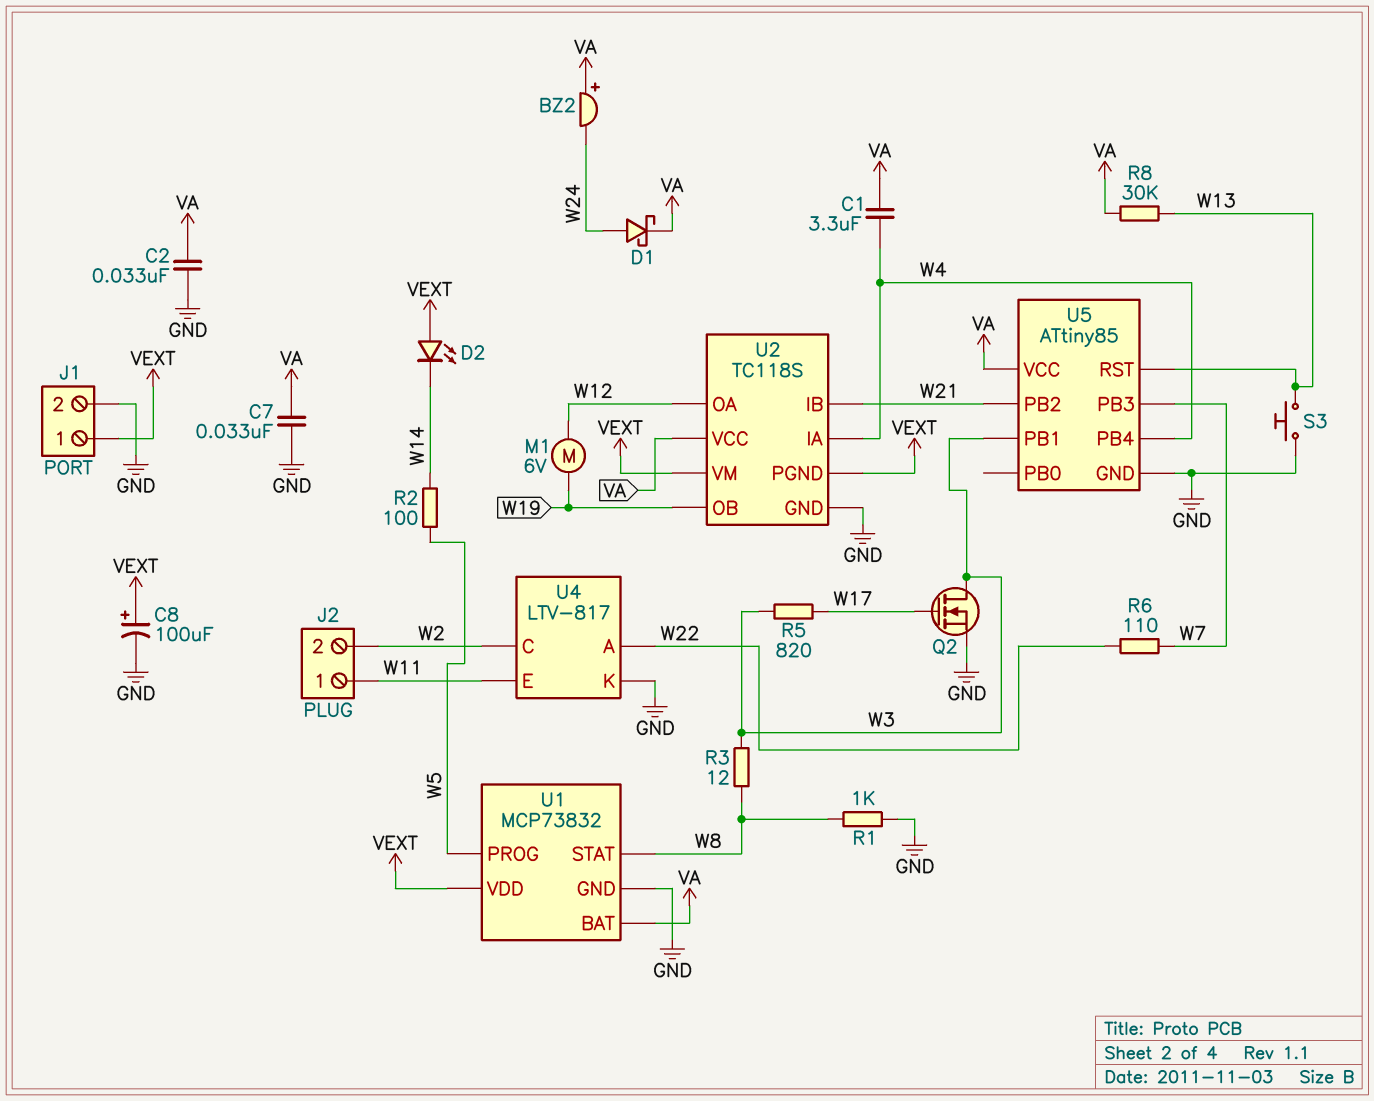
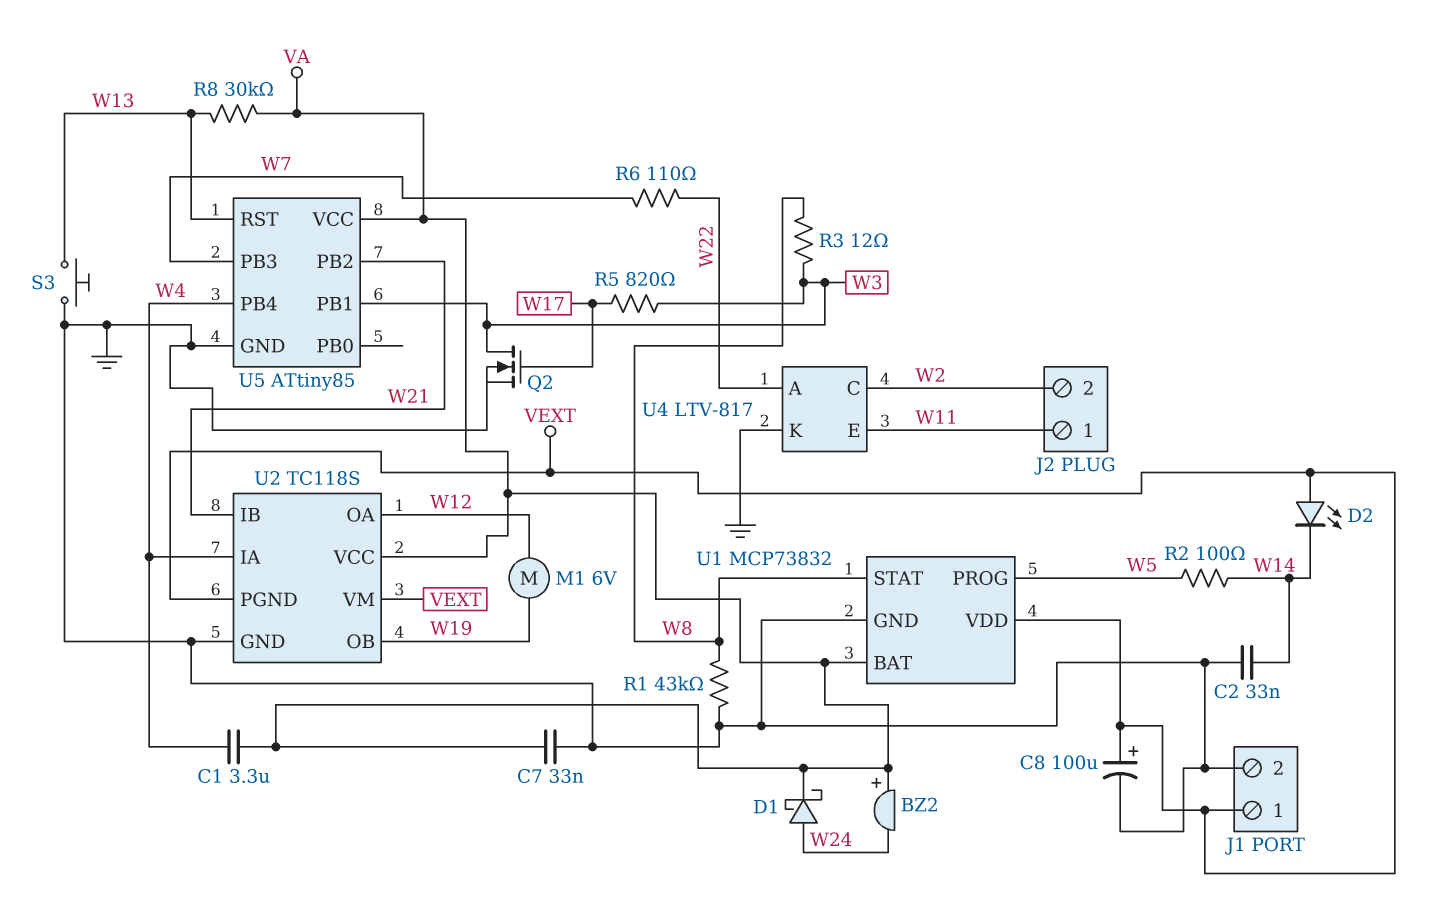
C2: 33nF (GND, VA) -> 33nF (GND, W14)
R1: 1k (GND, W8) -> 43k (GND, W8)

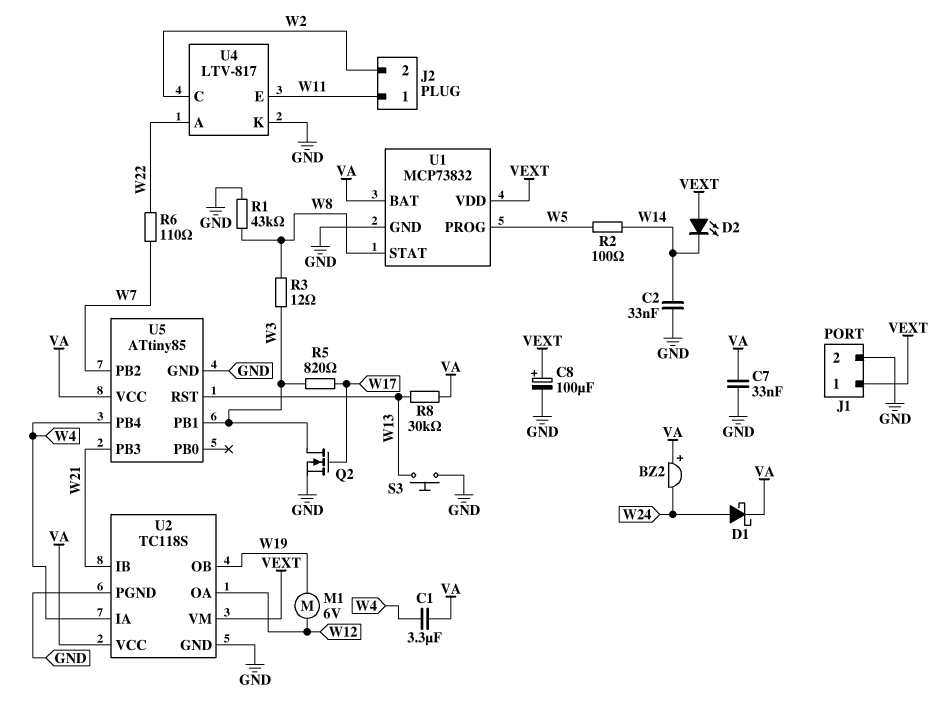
U2 pin PGND: VEXT -> GND
U5 pin PB2: W21 -> W7
U5 pin PB3: W7 -> W21

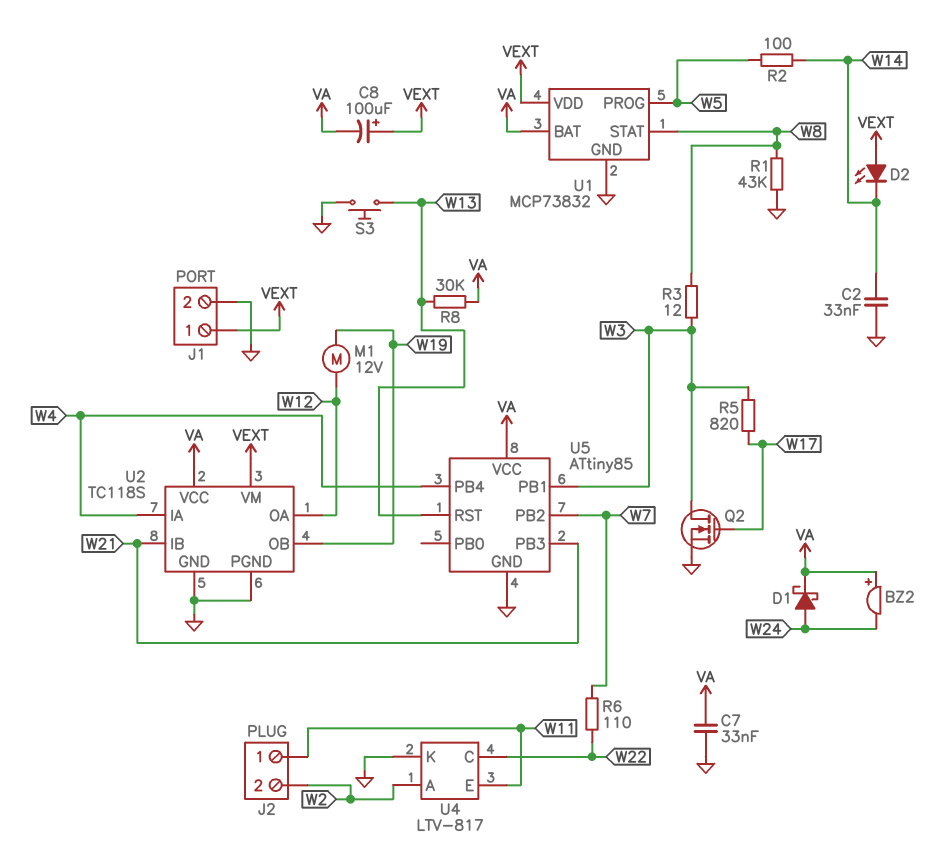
C1: 3.3uF (VA, W4) -> none
C8: 100uF (plus VEXT, minus GND) -> 100uF (plus VEXT, minus VA)
M1: motor 6V (W12, W19) -> motor 12V (W12, W19)
U4 pin A: W22 -> W2
U4 pin C: W2 -> W22

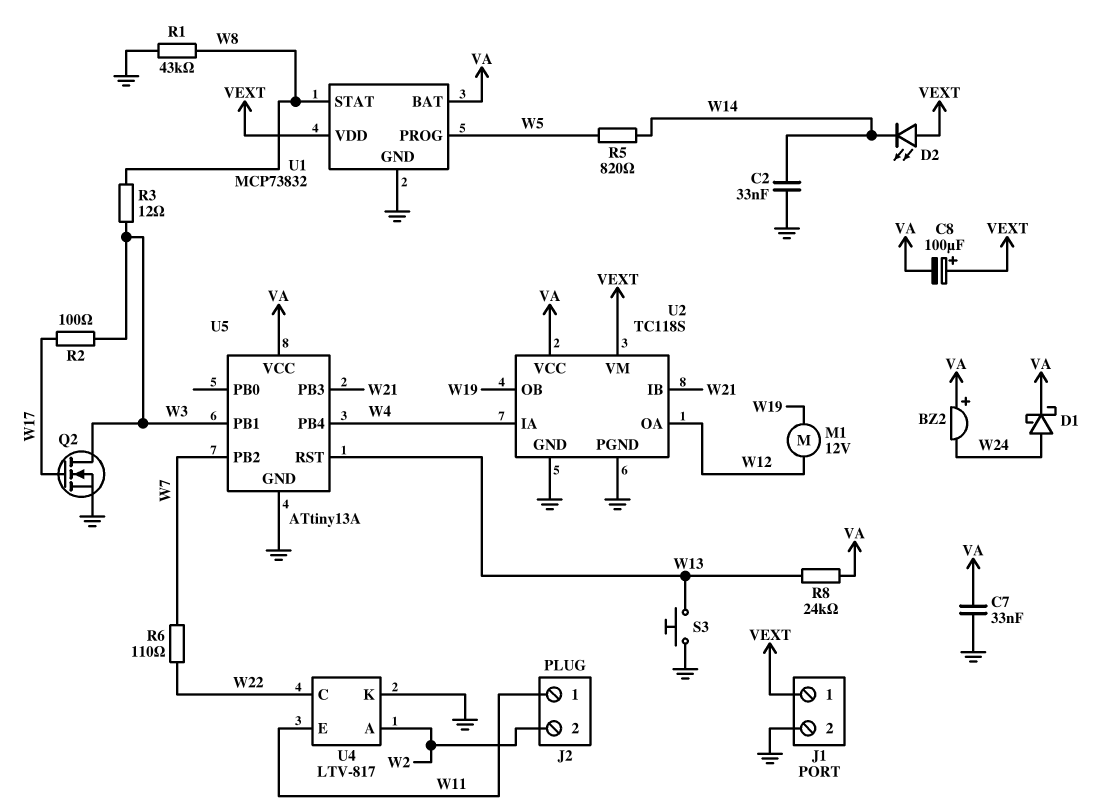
R2: 100 (W5, W14) -> 100 (W3, W17)
R5: 820 (W3, W17) -> 820 (W5, W14)
R8: 30k (VA, W13) -> 24k (VA, W13)
U5: ATtiny85 -> ATtiny13A

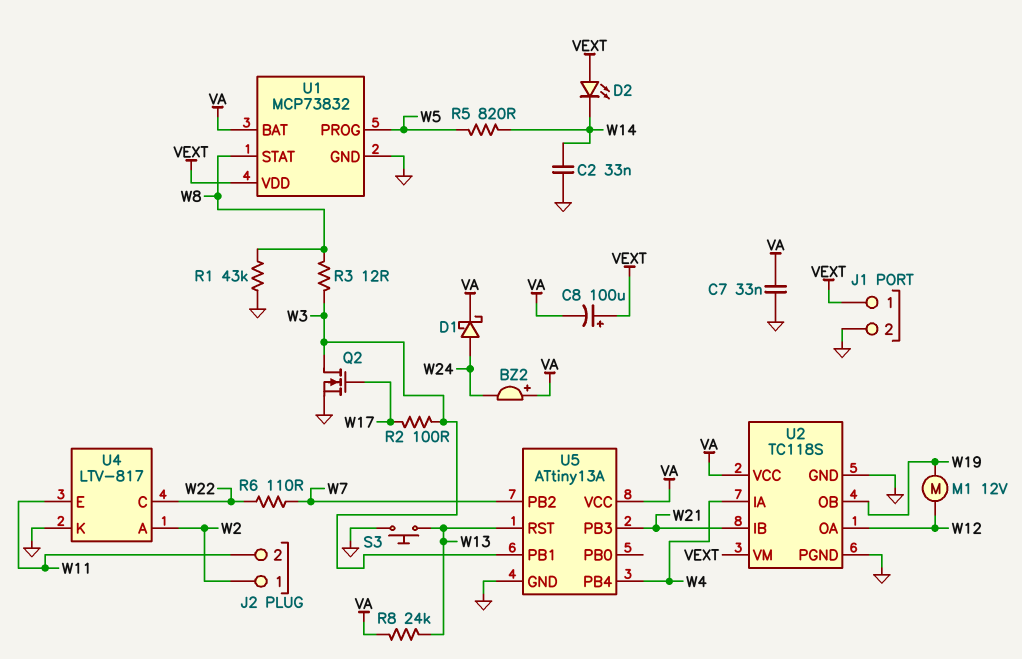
J2 pin 1: W11 -> W2
J2 pin 2: W2 -> W11

